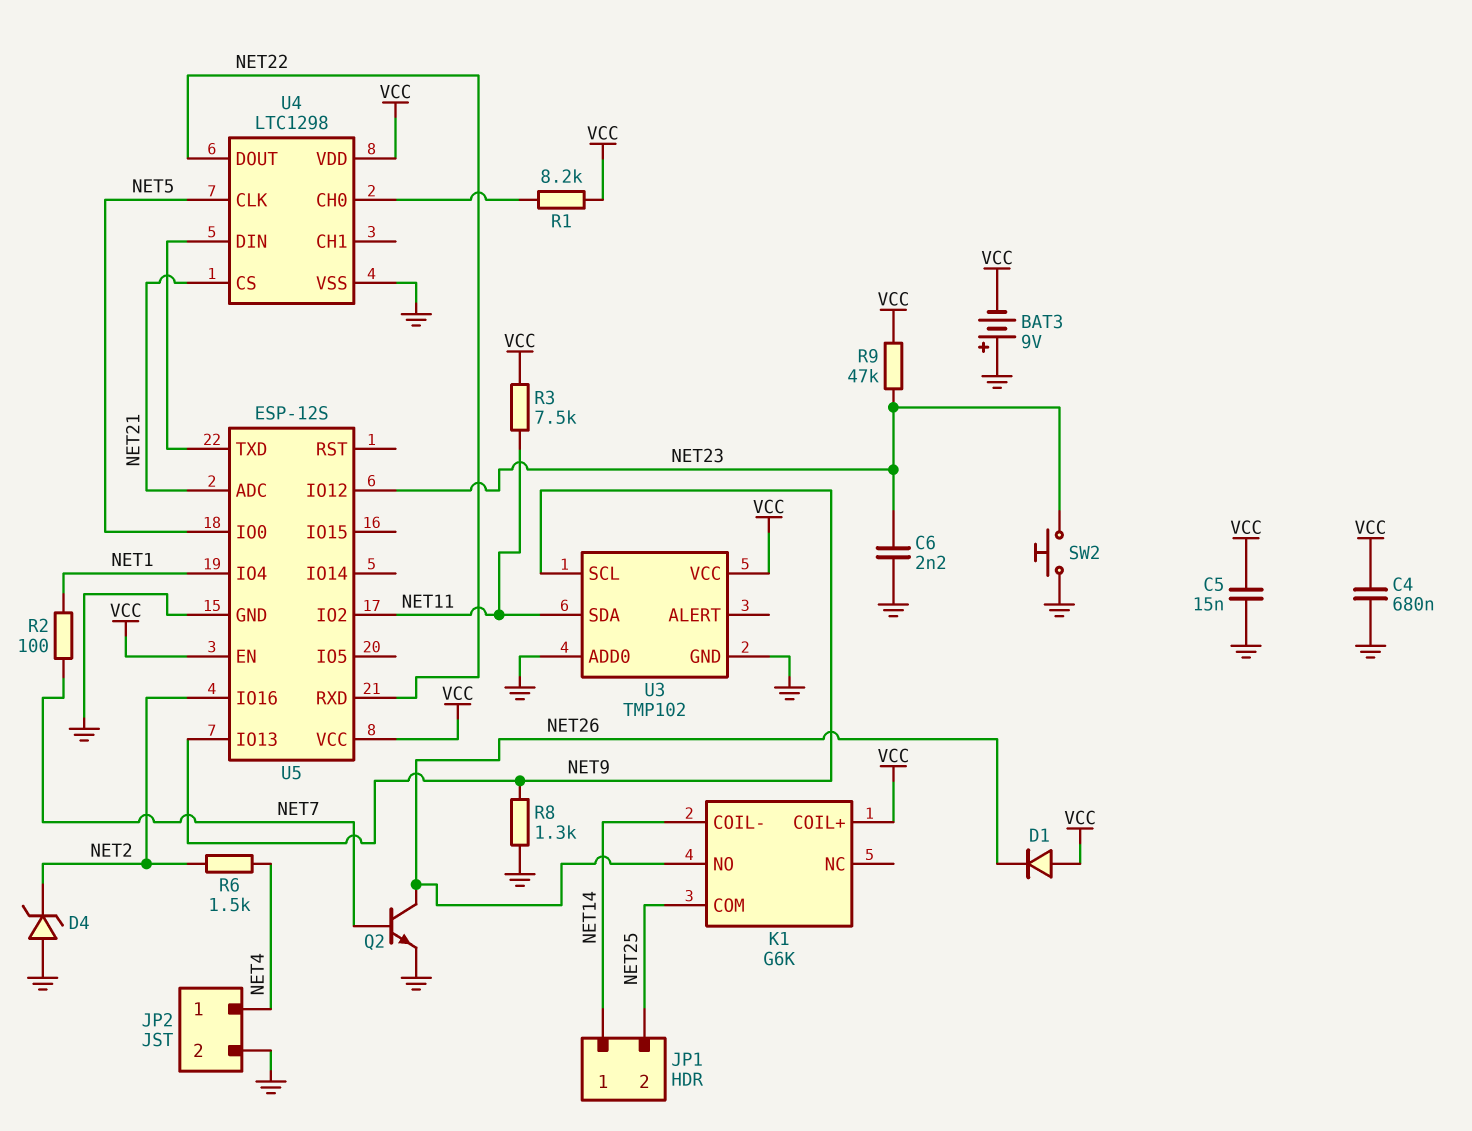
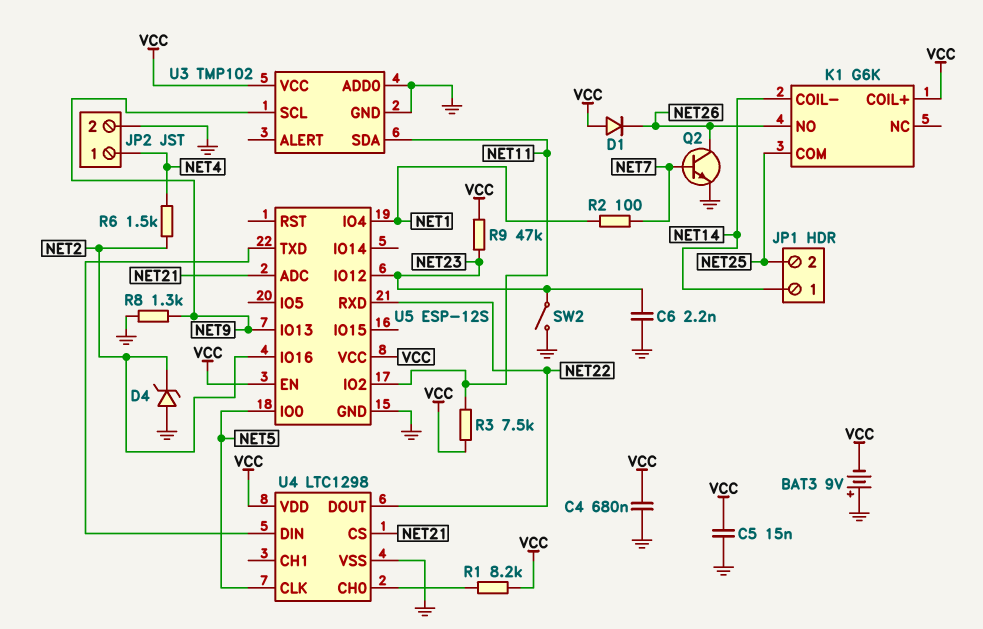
SW2: button (GND, NET23) -> switch (GND, NET23)

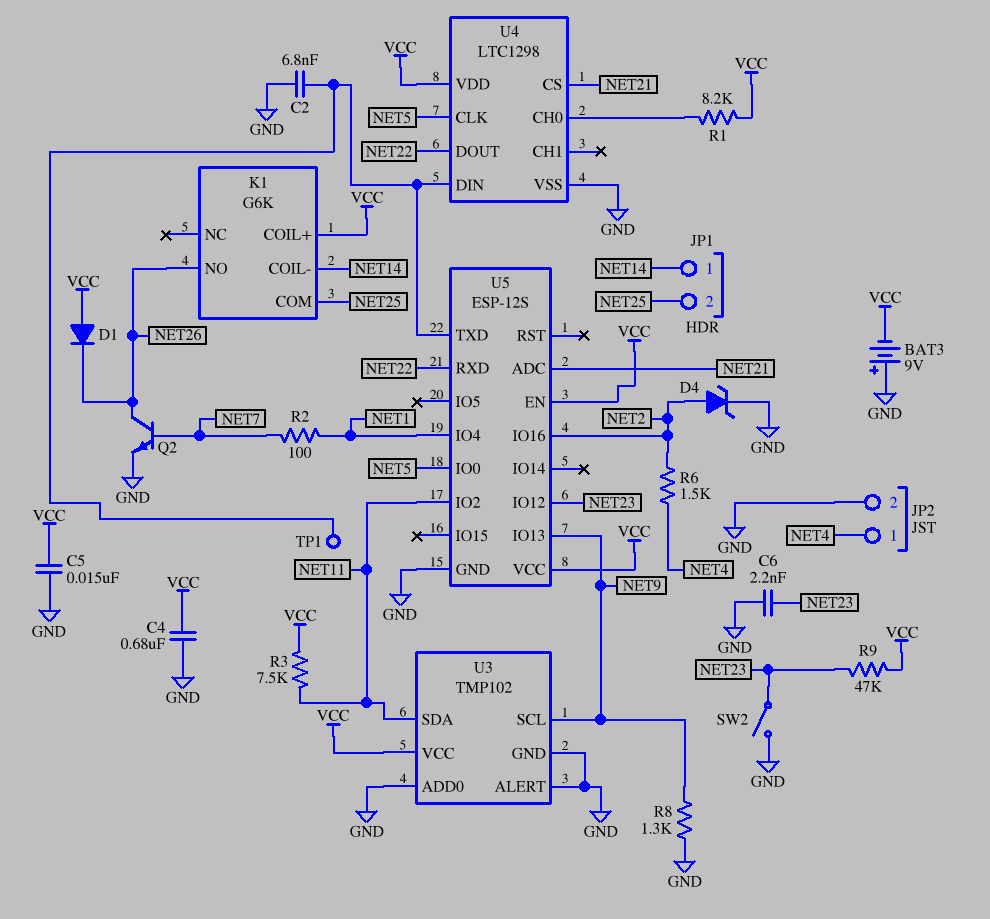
C2: none -> 6.8nF (GND, U4/DIN)
D4: zener (A GND, K NET2) -> zener (A NET2, K GND)
TP1: none -> test point (U4/DIN)
U3 pin ALERT: none -> GND

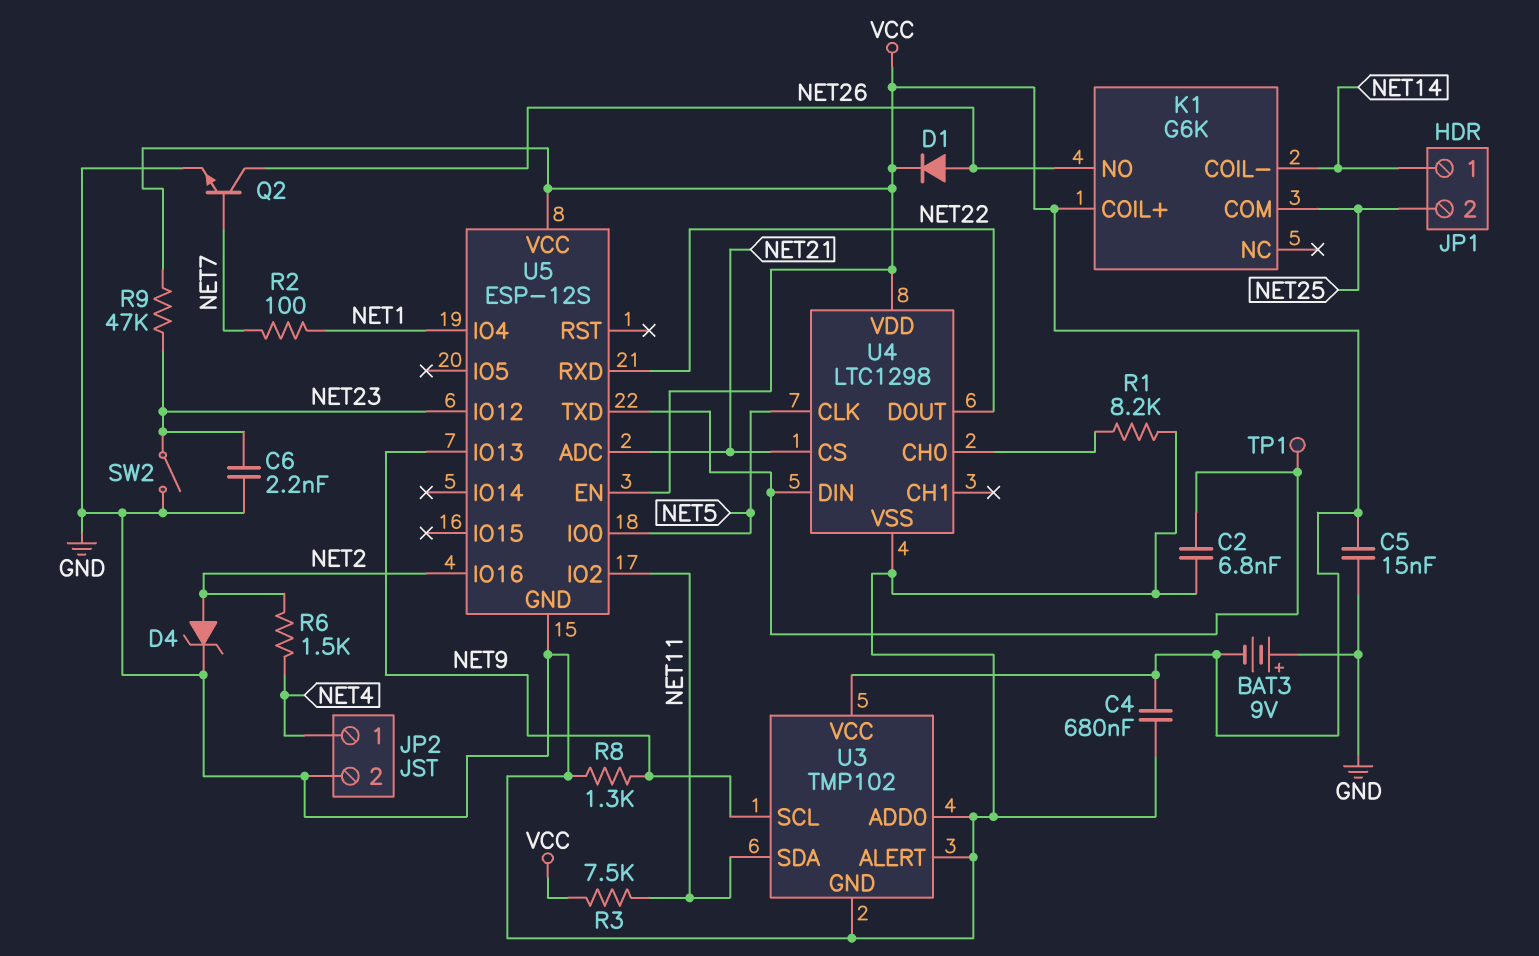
D1: diode (A VCC, K NET26) -> diode (A NET26, K VCC)
R1: 8.2k (U4/CH0, VCC) -> 8.2k (GND, U4/CH0)

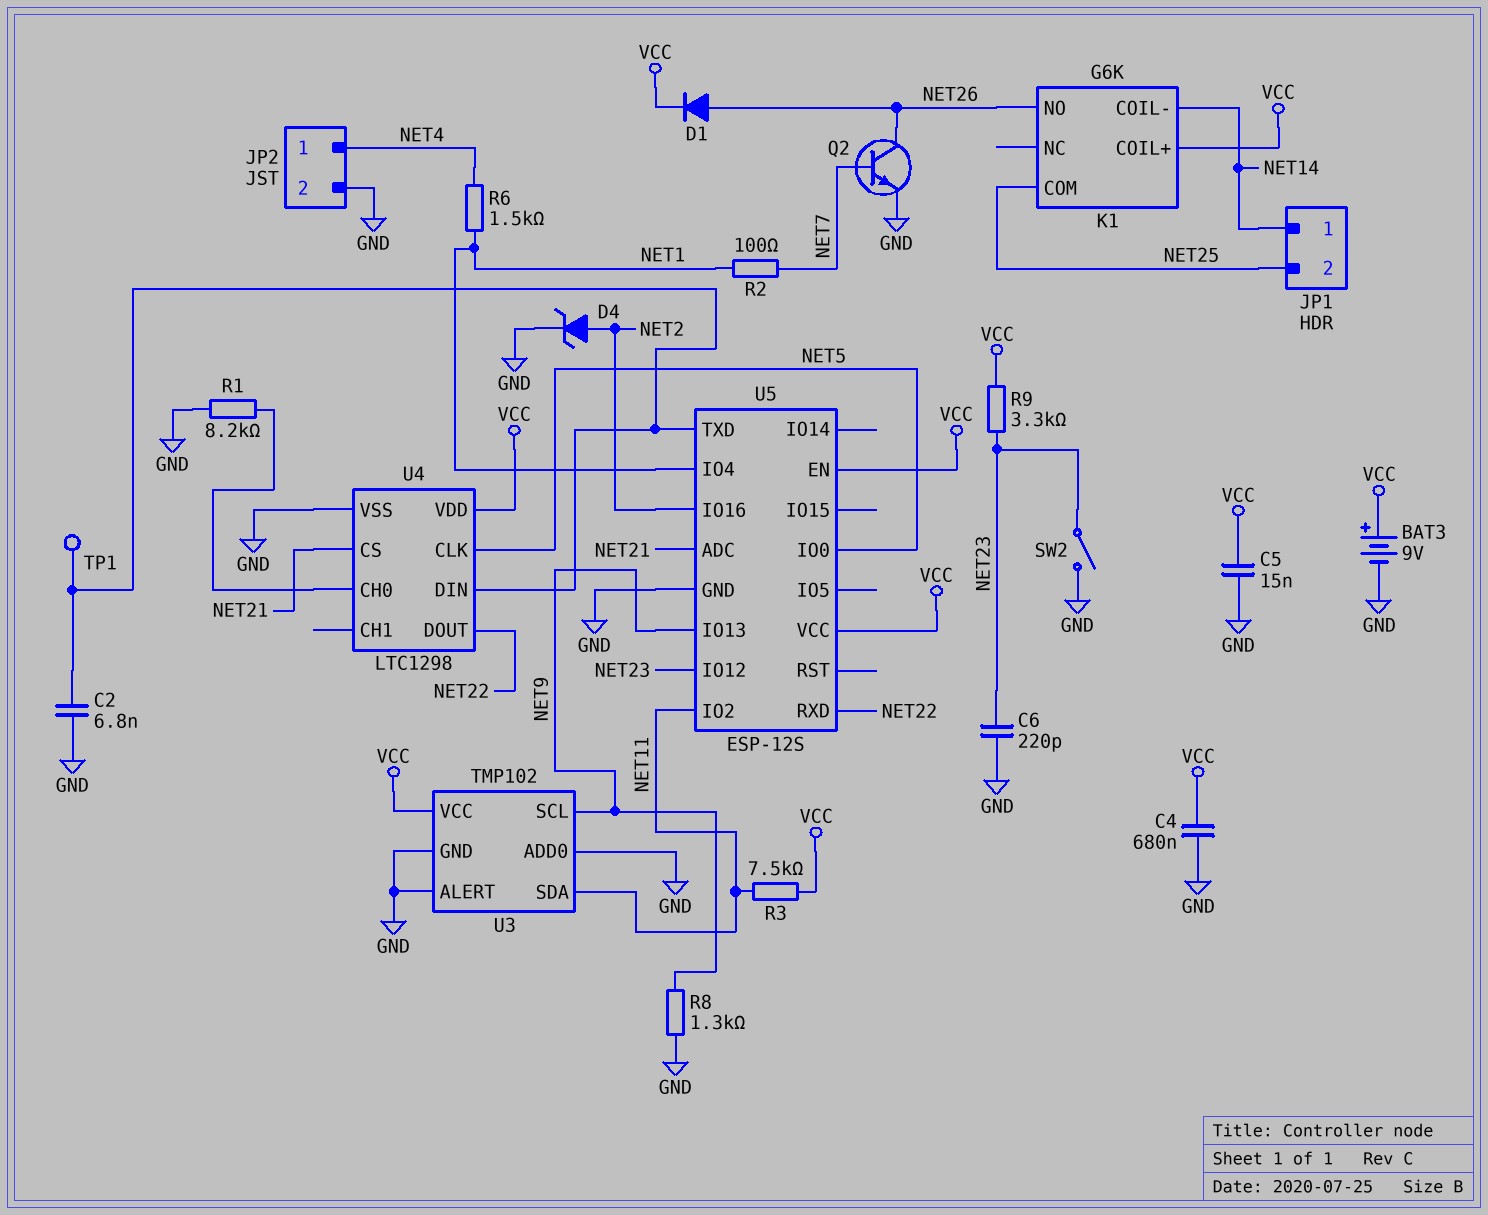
BAT3: 9V (plus GND, minus VCC) -> 9V (plus VCC, minus GND)
C6: 2.2nF (GND, NET23) -> 220pF (GND, NET23)
R6: 1.5k (NET2, NET4) -> 1.5k (NET1, NET4)
R9: 47k (NET23, VCC) -> 3.3k (NET23, VCC)

